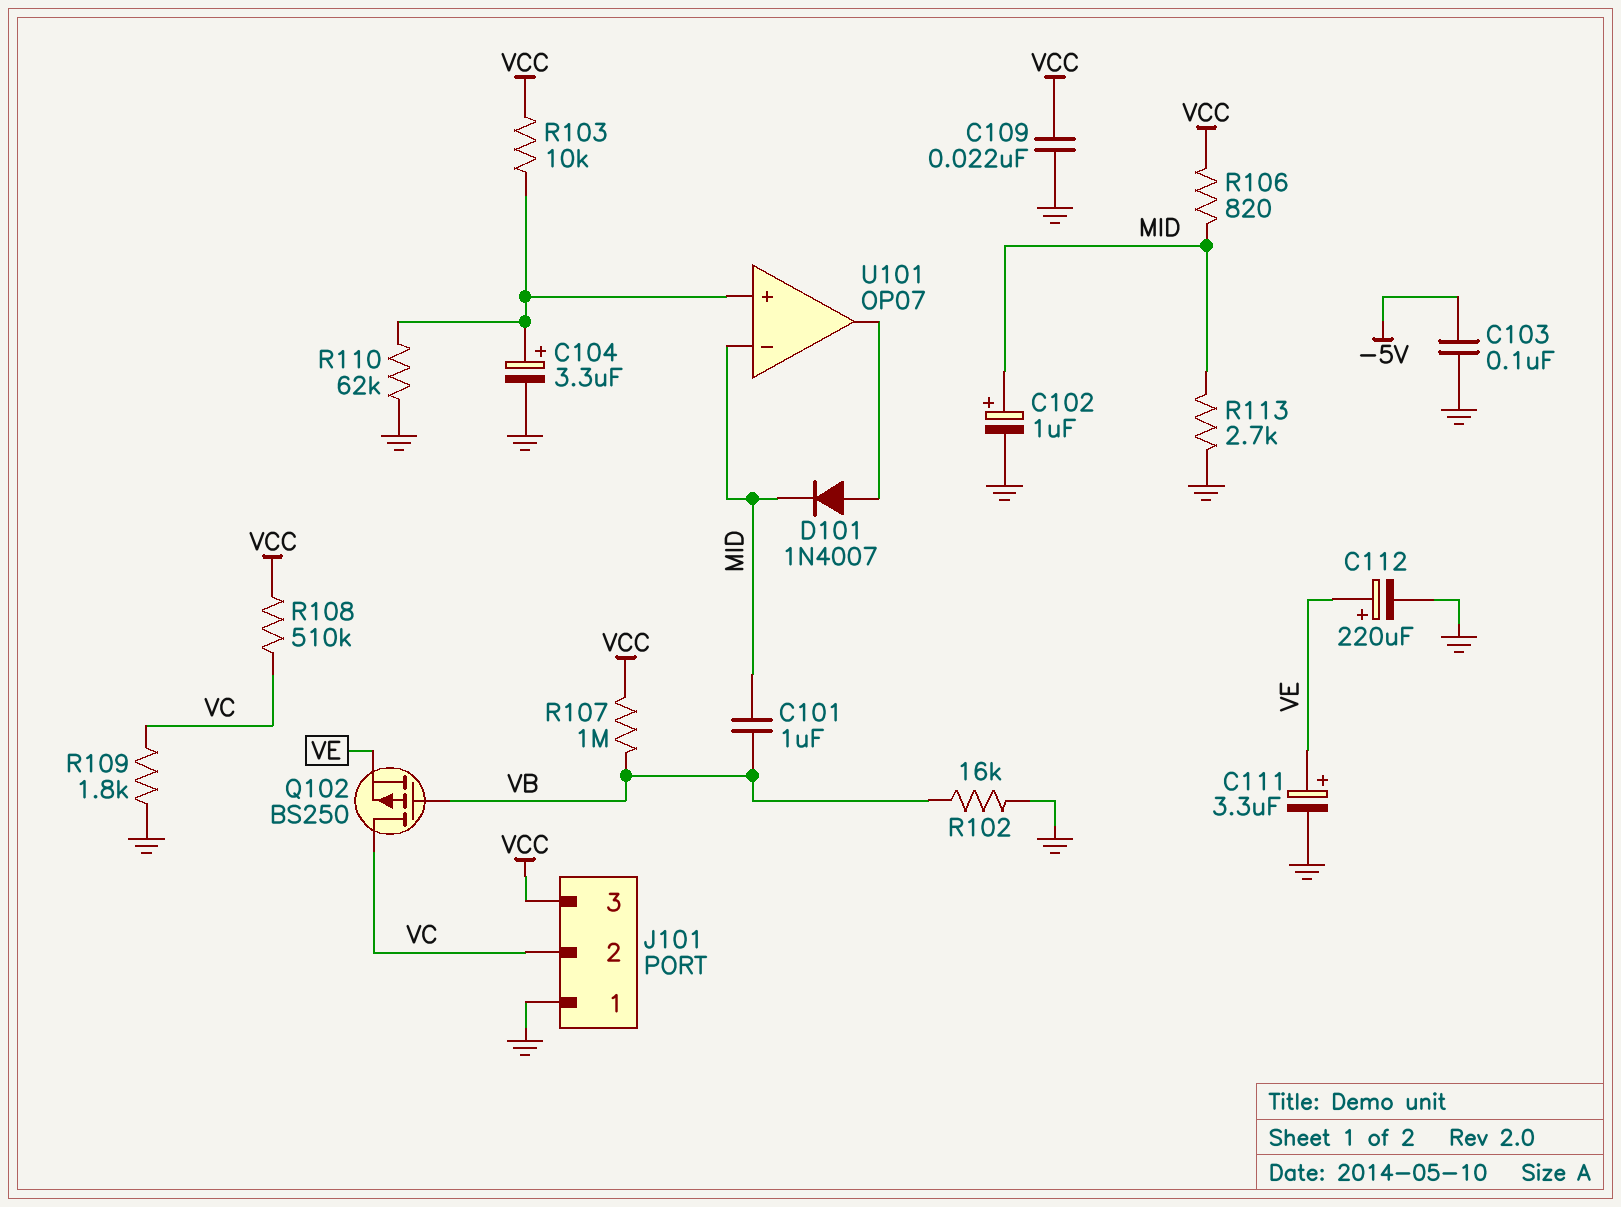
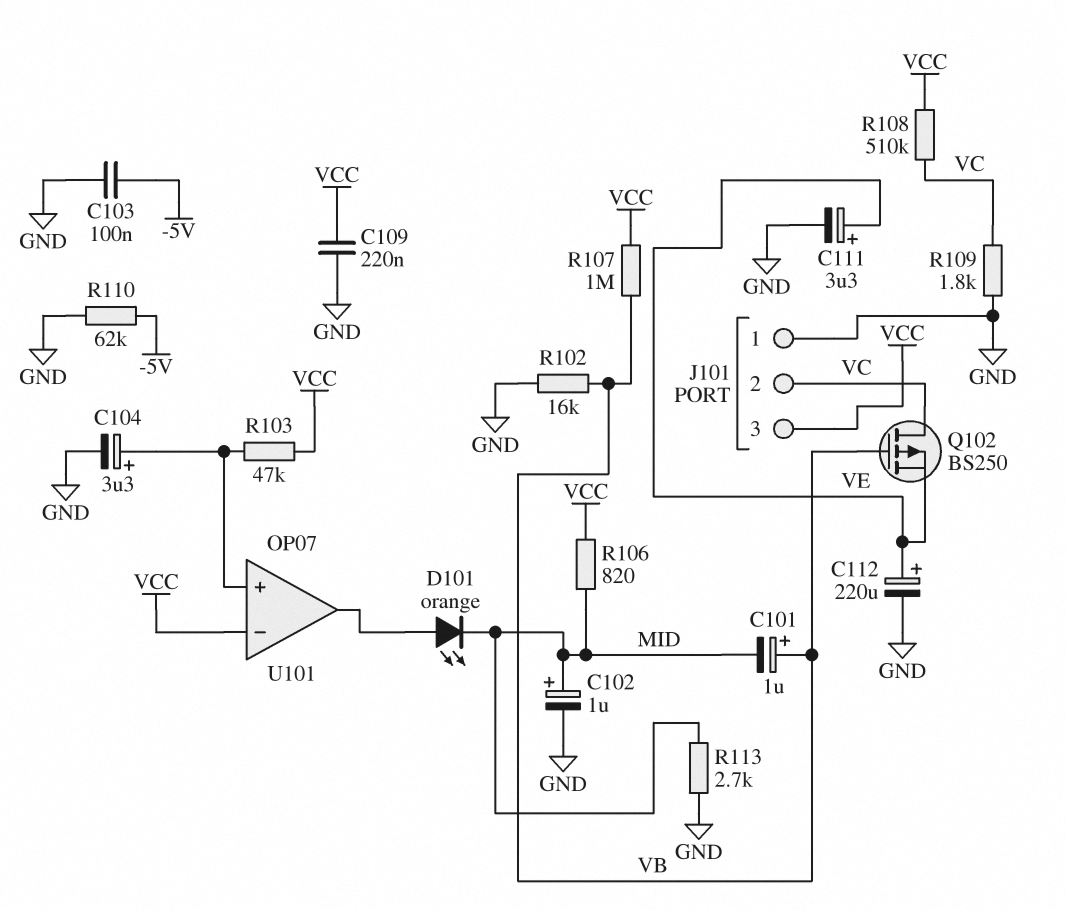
C101: 1uF (MID, VB) -> 1uF (plus VB, minus MID)
C109: 22nF (GND, VCC) -> 220nF (GND, VCC)
D101: diode 1N4007 (A U101/out, K MID) -> LED orange (A U101/out, K MID)
R103: 10k (U101/in+, VCC) -> 47k (U101/in+, VCC)
R110: 62k (GND, U101/in+) -> 62k (-5V, GND)
U101 pin in-: MID -> VCC

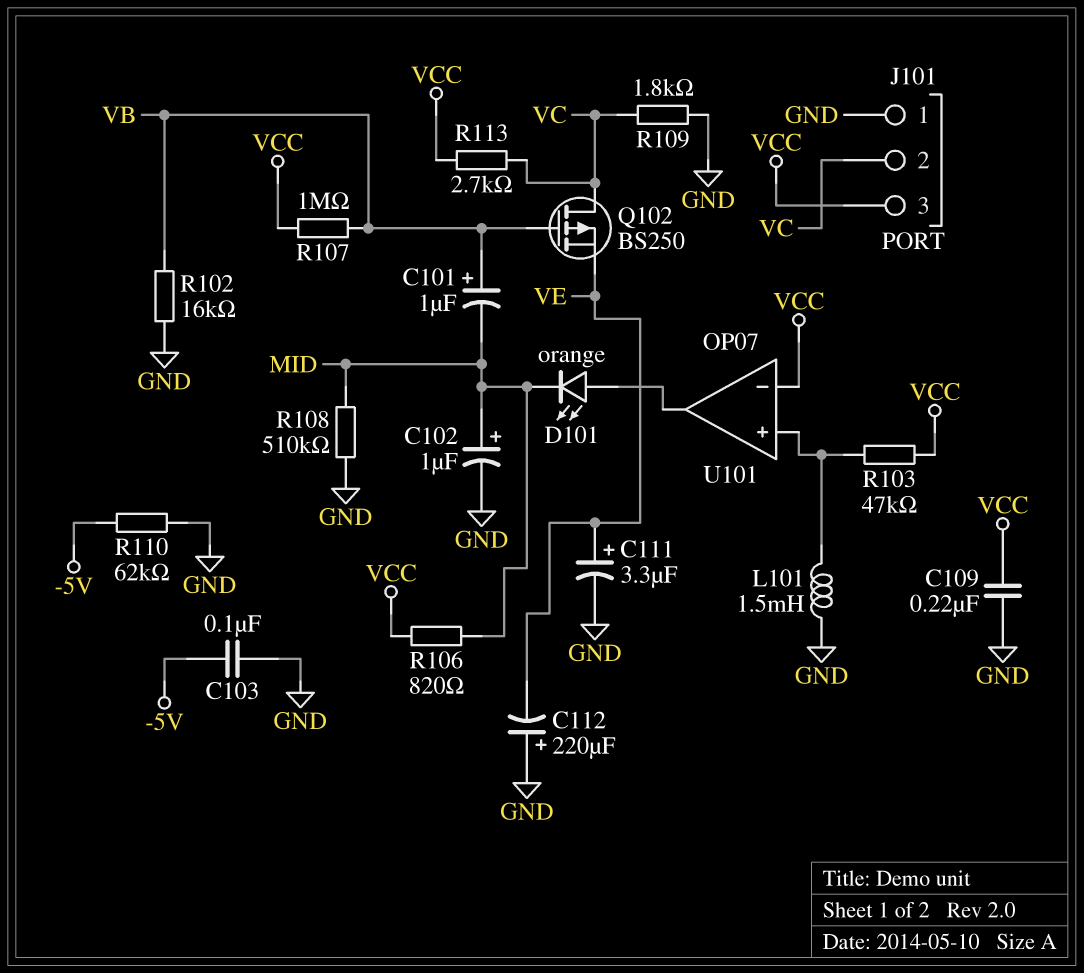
C104: 3.3uF (plus U101/in+, minus GND) -> none
C112: 220uF (plus VE, minus GND) -> 220uF (plus GND, minus VE)
L101: none -> 1.5mH (GND, U101/in+)
R108: 510k (VC, VCC) -> 510k (GND, MID)
R113: 2.7k (GND, MID) -> 2.7k (VC, VCC)

